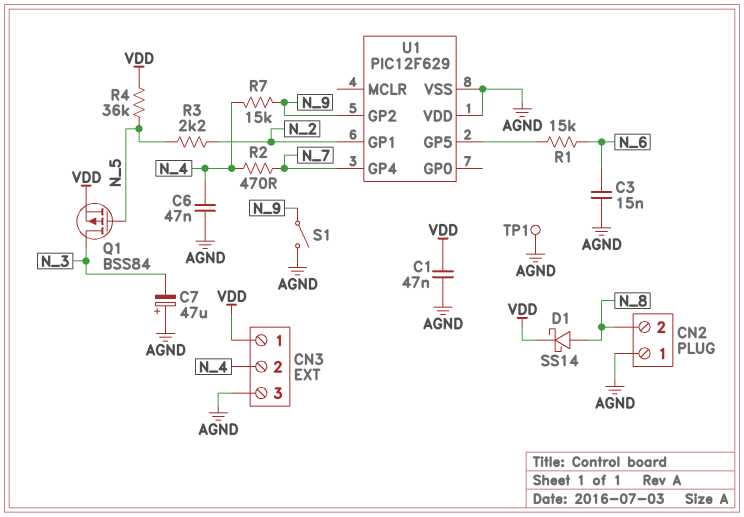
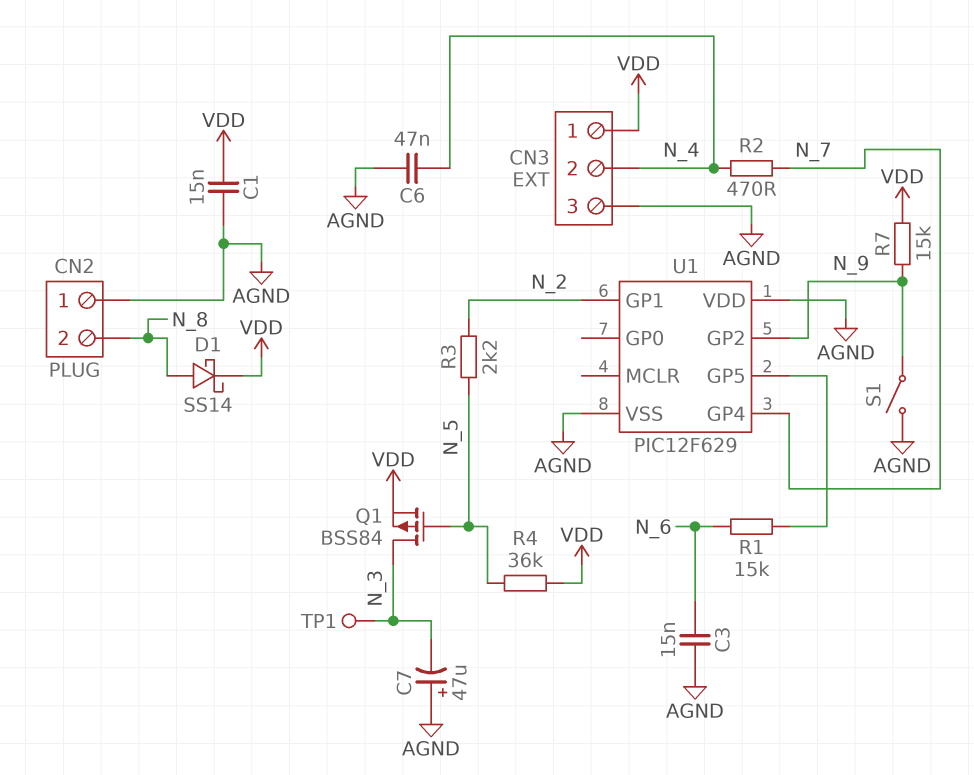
C1: 47nF (AGND, VDD) -> 15nF (AGND, VDD)
R7: 15k (N_4, N_9) -> 15k (N_9, VDD)
TP1: test point (AGND) -> test point (N_3)

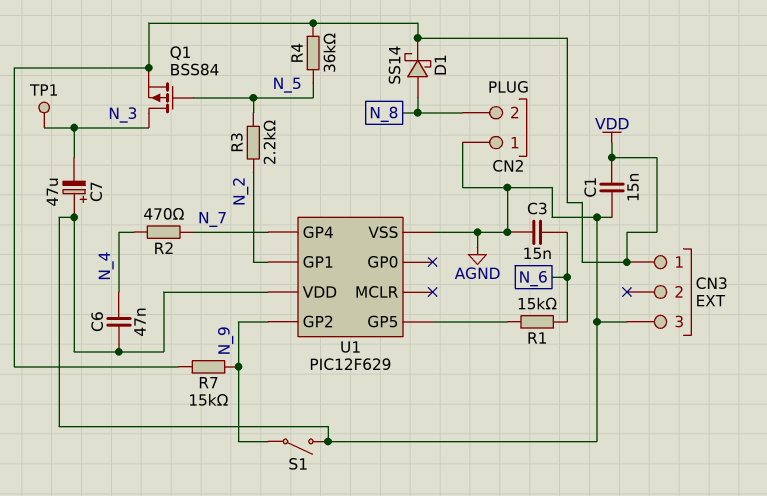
CN3 pin 2: N_4 -> none

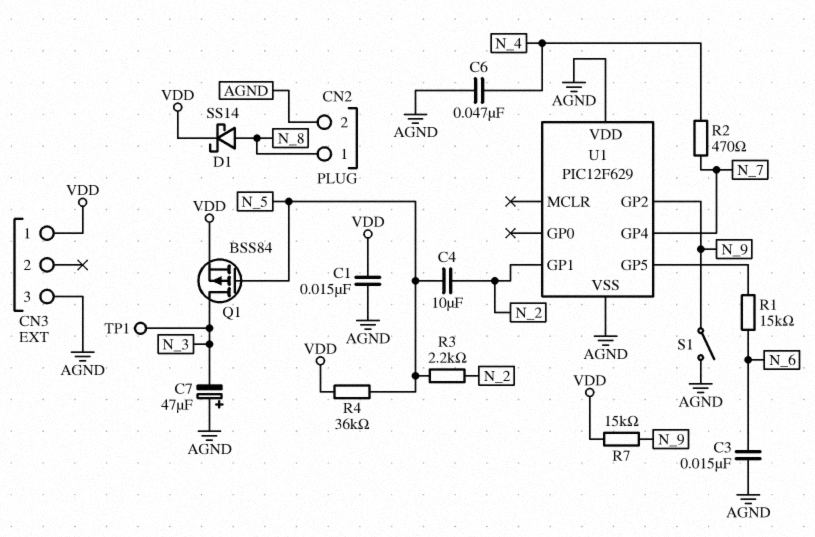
C4: none -> 10uF (N_2, N_5)
CN2 pin 1: AGND -> N_8
CN2 pin 2: N_8 -> AGND

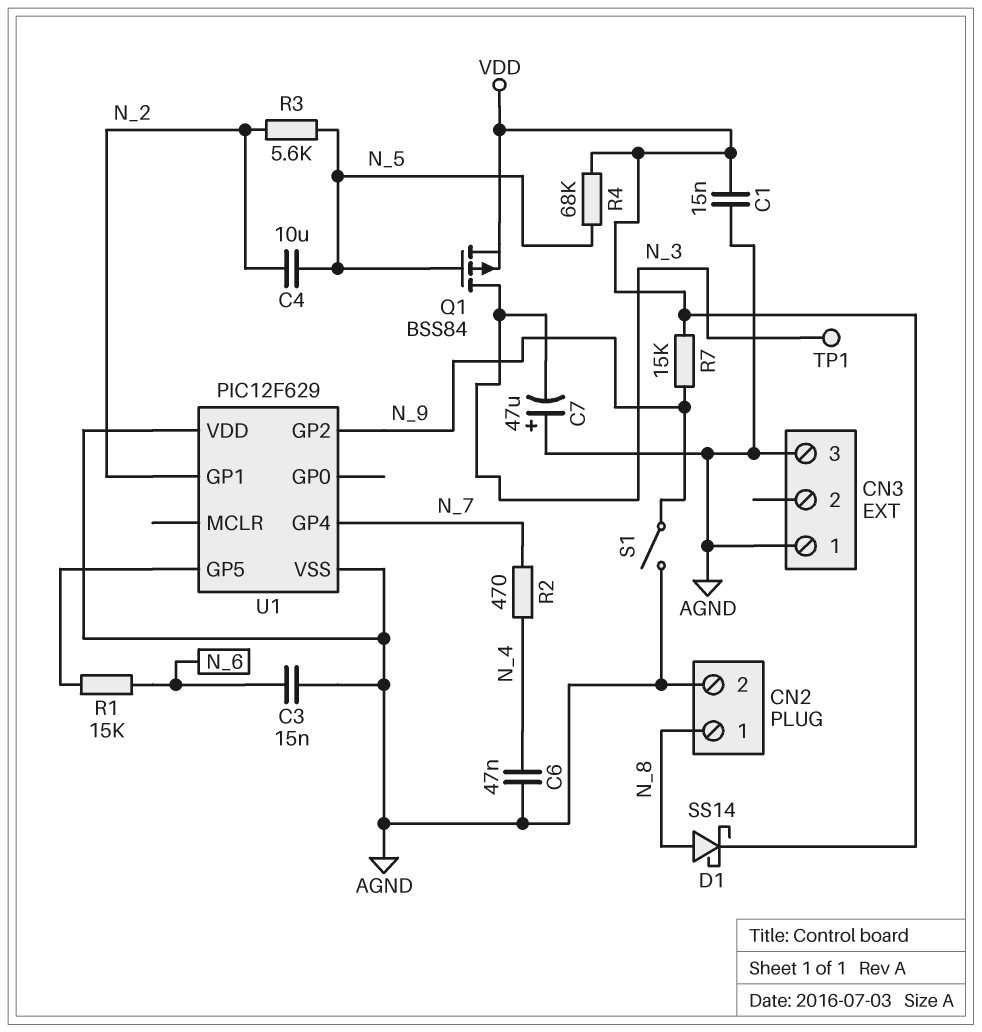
CN3 pin 1: VDD -> AGND
R3: 2.2k (N_2, N_5) -> 5.6k (N_2, N_5)
R4: 36k (N_5, VDD) -> 68k (N_5, VDD)

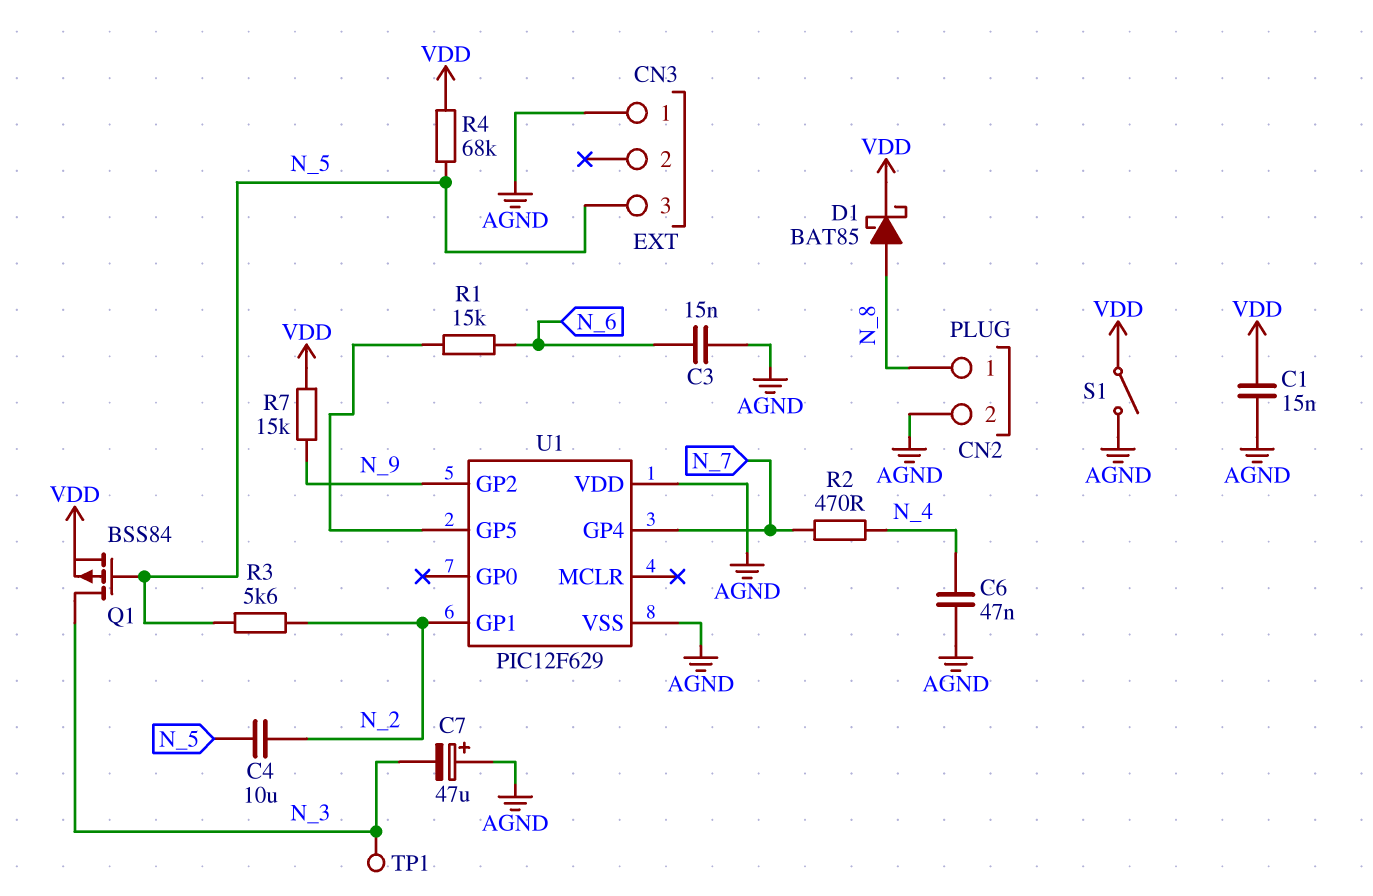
CN3 pin 3: AGND -> N_5
D1: schottky SS14 (A N_8, K VDD) -> schottky BAT85 (A N_8, K VDD)
S1: switch (AGND, N_9) -> switch (AGND, VDD)

